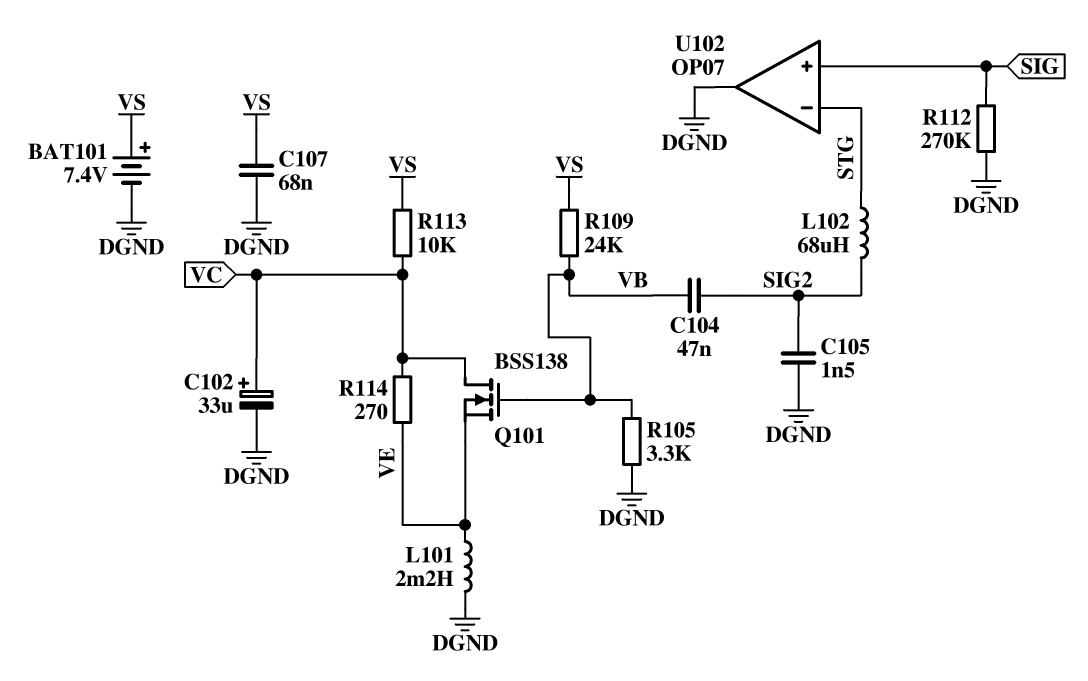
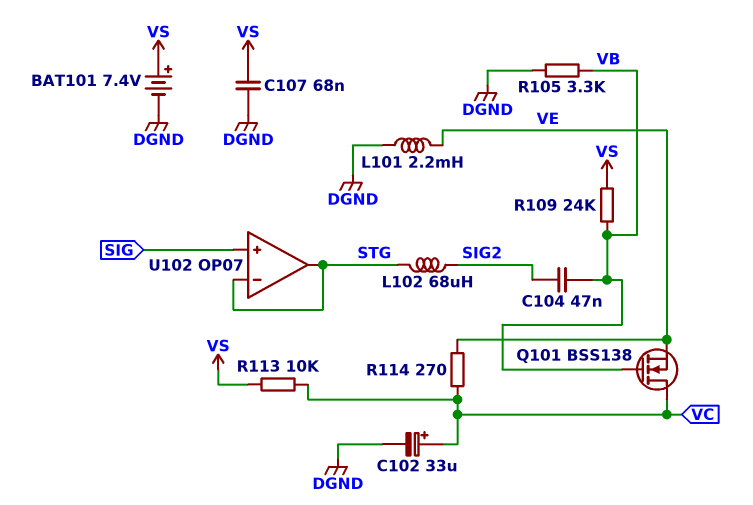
C105: 1.5nF (DGND, SIG2) -> none
R112: 270k (DGND, SIG) -> none
U102 pin out: DGND -> STG

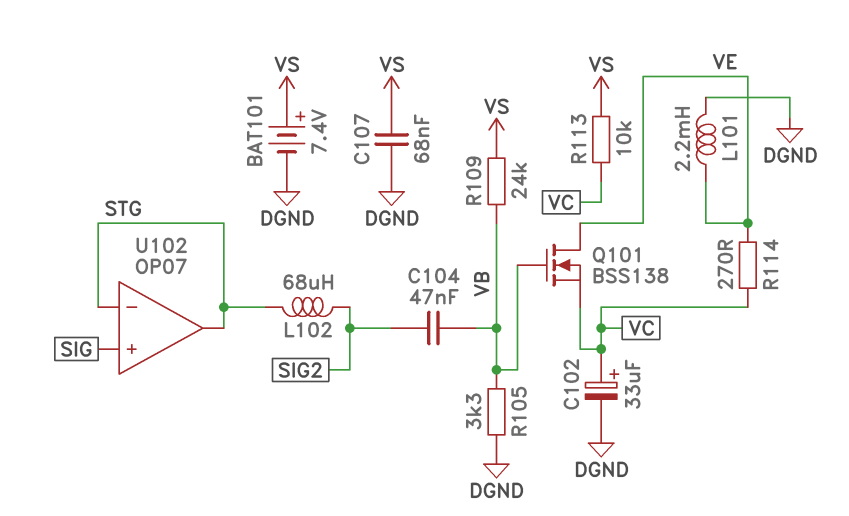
Q101: NMOS BSS138 (G VB, D VC, S VE) -> NMOS BSS138 (G VB, D VE, S VC)

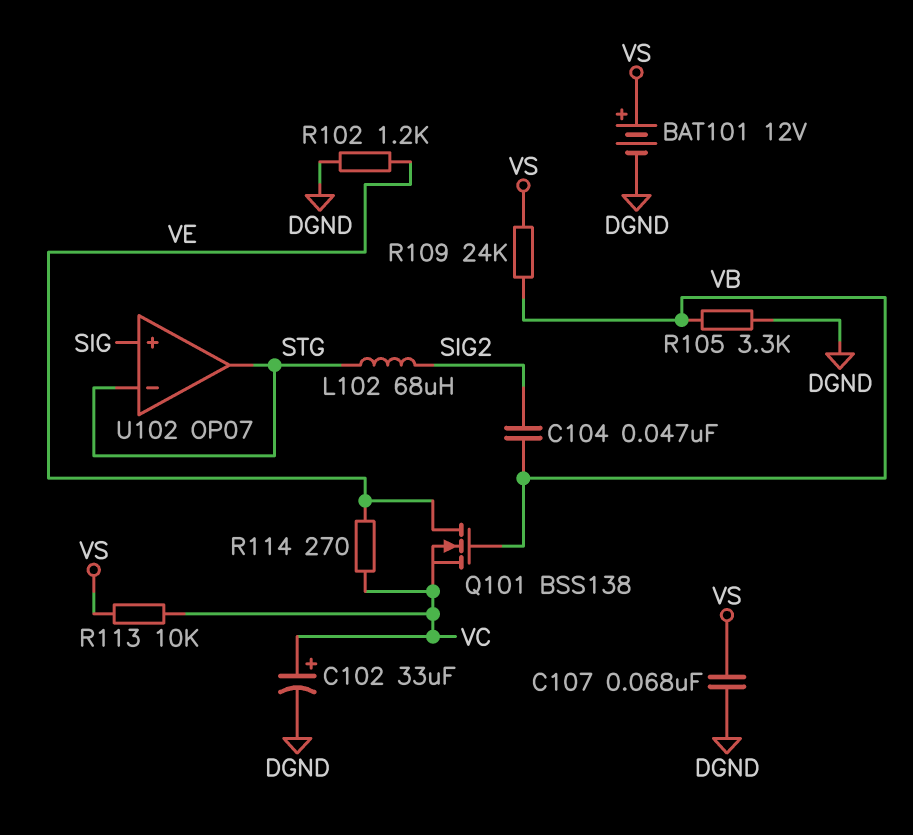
BAT101: 7.4V (plus VS, minus DGND) -> 12V (plus VS, minus DGND)
L101: 2.2mH (DGND, VE) -> none
R102: none -> 1.2k (DGND, VE)

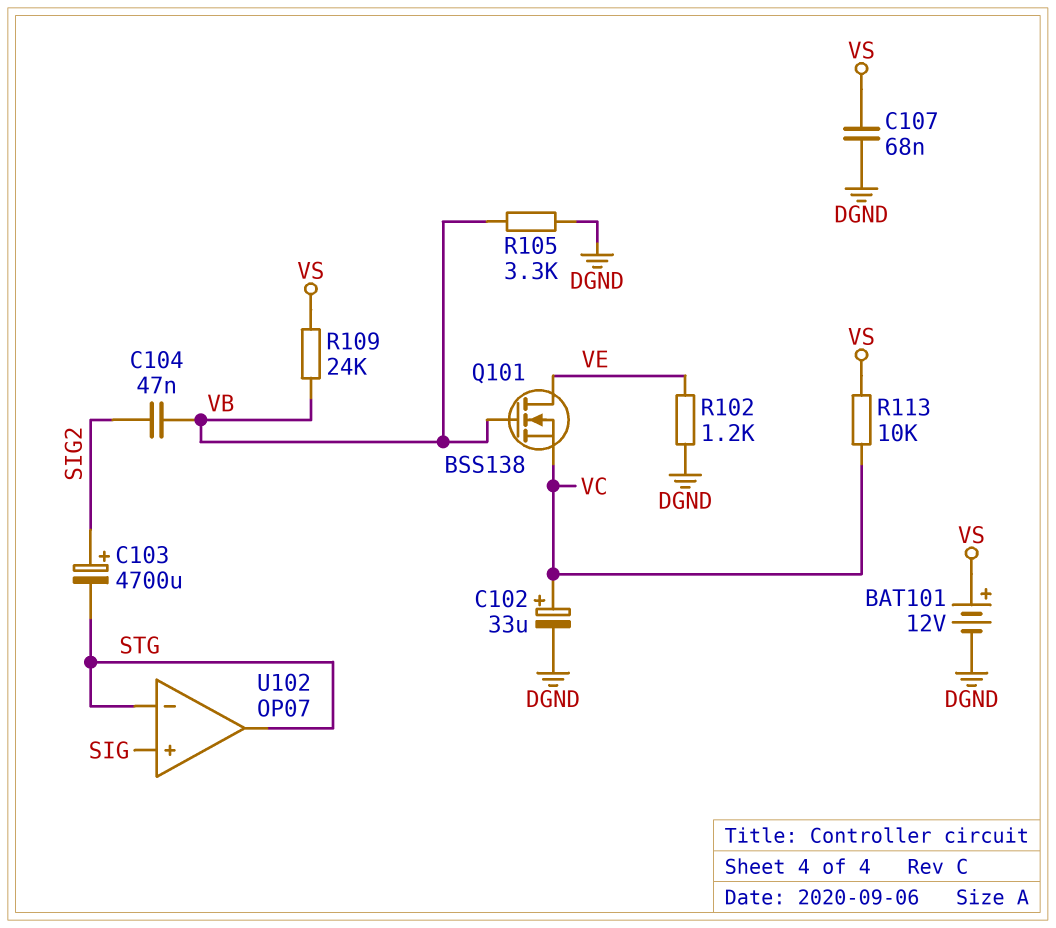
C103: none -> 4700uF (plus SIG2, minus STG)
L102: 68uH (SIG2, STG) -> none
R114: 270 (VC, VE) -> none

